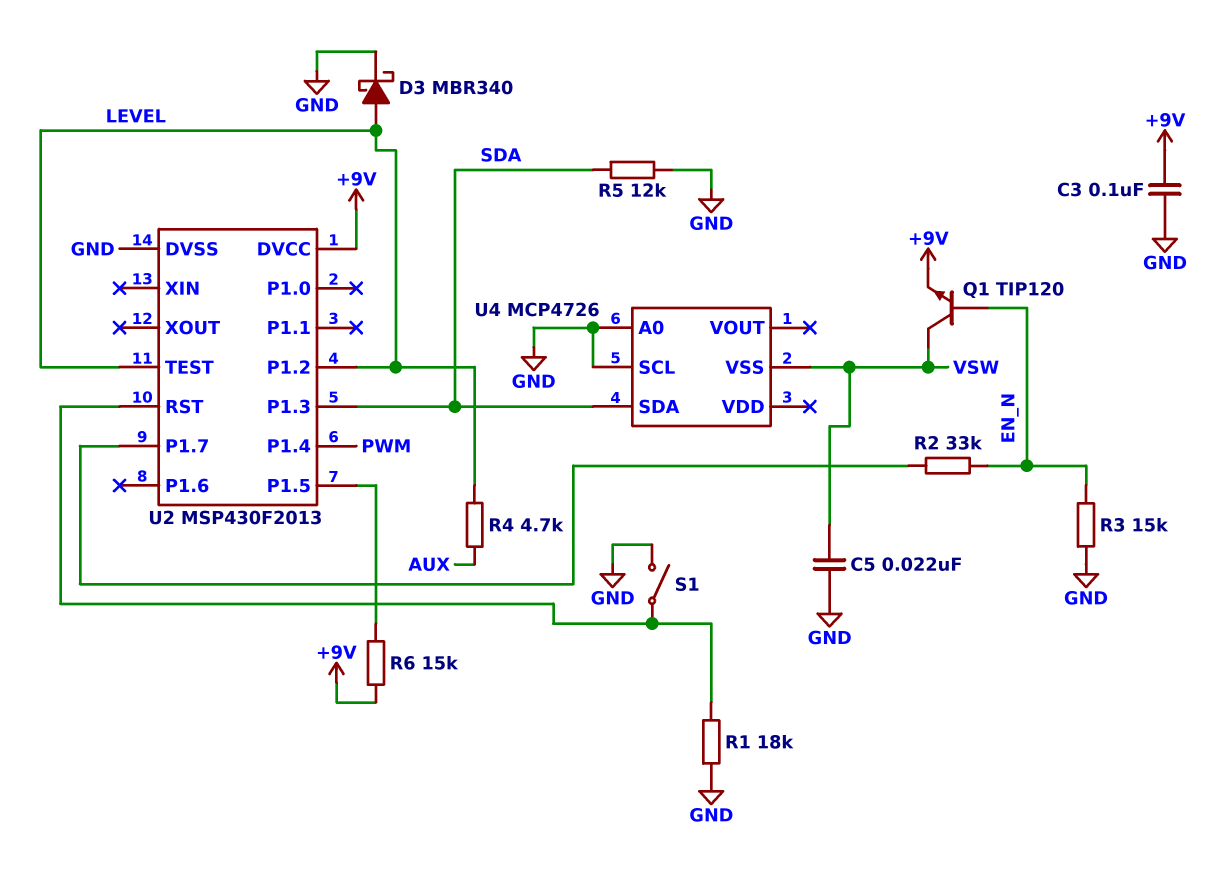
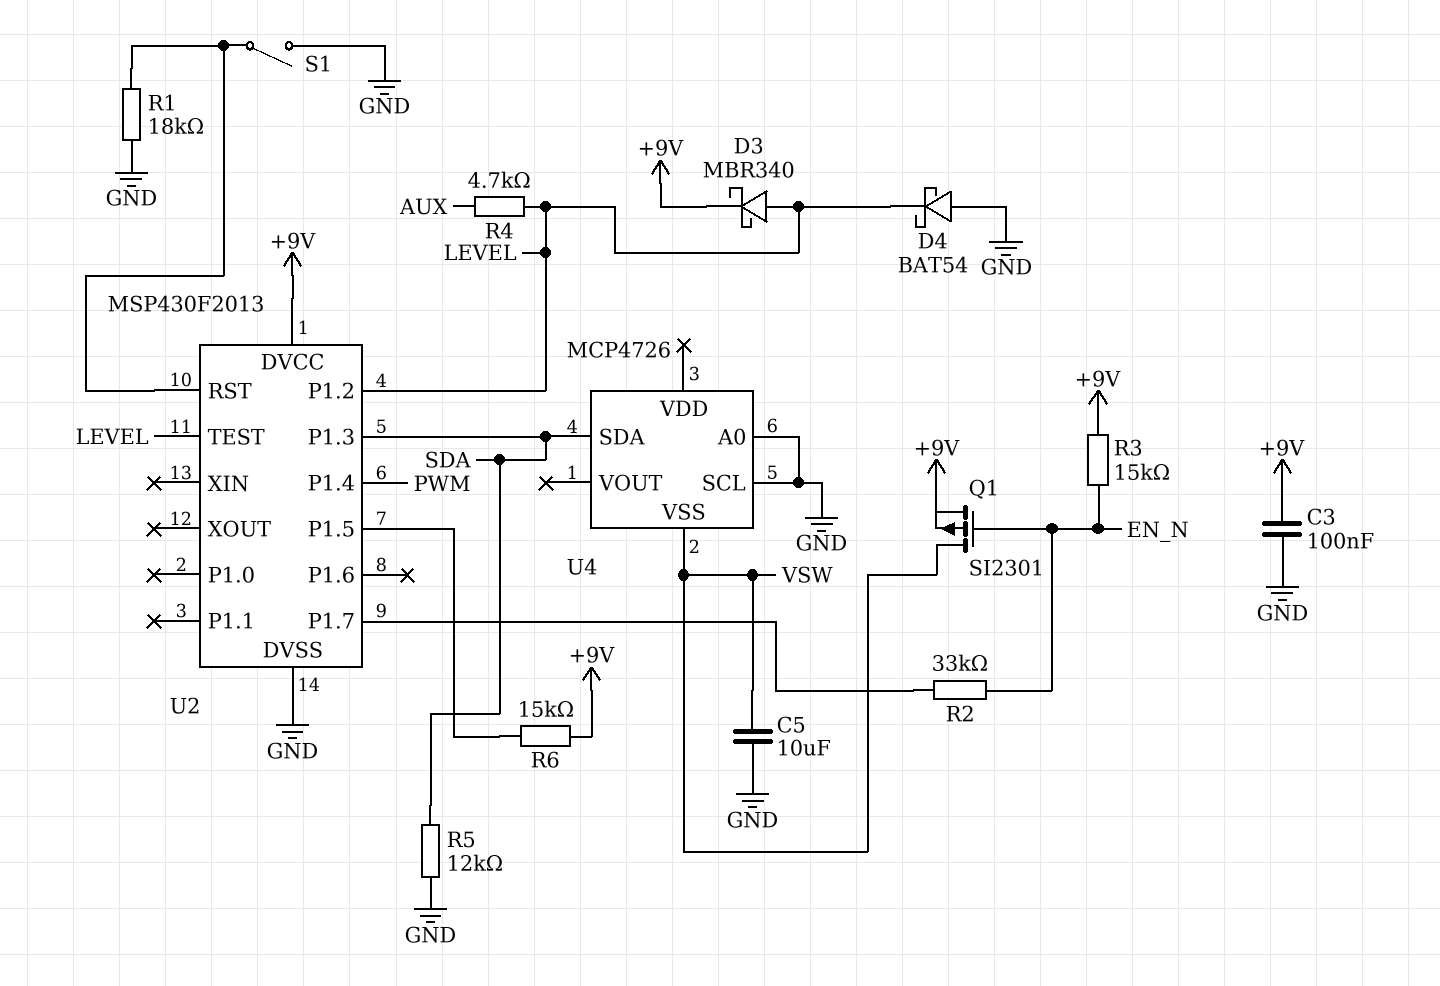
C5: 22nF (GND, VSW) -> 10uF (GND, VSW)
D3: schottky MBR340 (A LEVEL, K GND) -> schottky MBR340 (A LEVEL, K +9V)
D4: none -> schottky BAT54 (A GND, K LEVEL)
Q1: NPN TIP120 (B EN_N, C VSW, E +9V) -> PMOS SI2301 (G EN_N, D VSW, S +9V)
R3: 15k (EN_N, GND) -> 15k (+9V, EN_N)

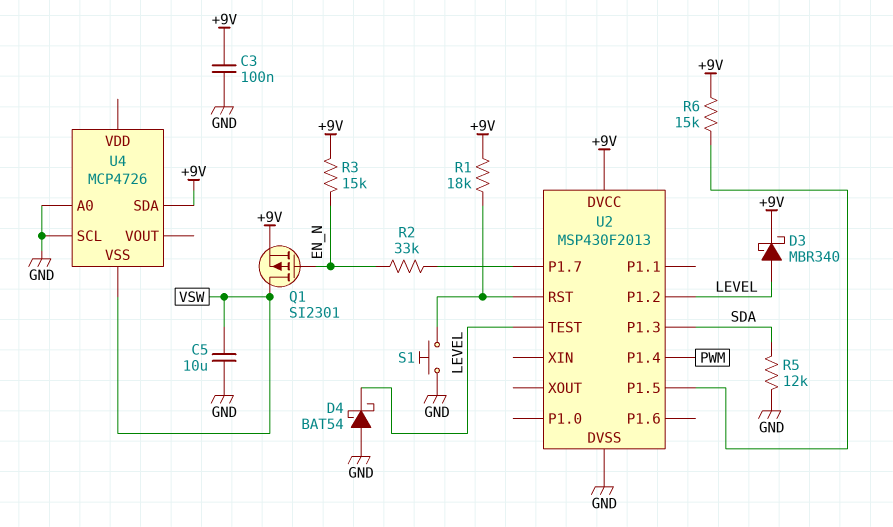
R1: 18k (GND, U2/RST) -> 18k (+9V, U2/RST)
R4: 4.7k (AUX, LEVEL) -> none
S1: switch (GND, U2/RST) -> button (GND, U2/RST)
U4 pin SDA: SDA -> +9V

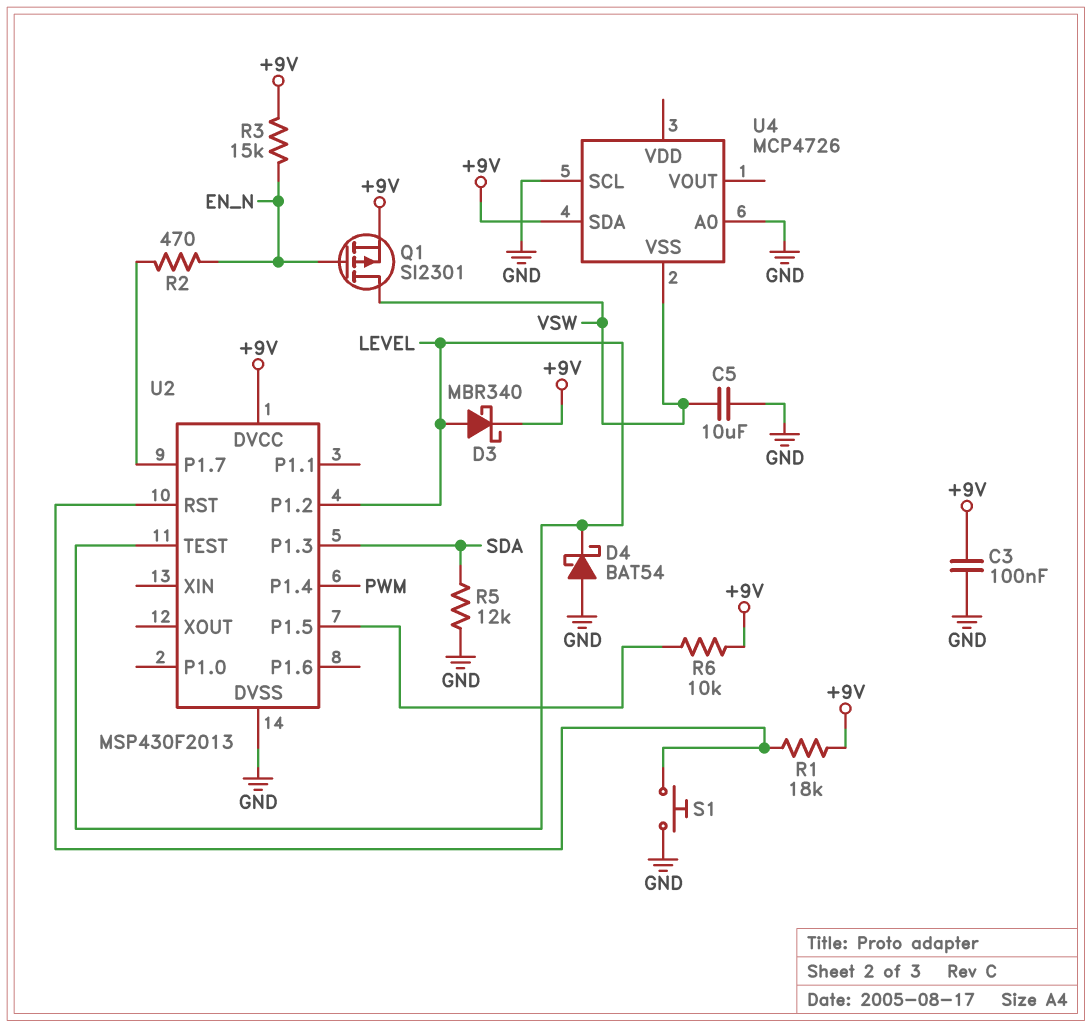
R2: 33k (EN_N, U2/P1.7) -> 470 (EN_N, U2/P1.7)
R6: 15k (+9V, U2/P1.5) -> 10k (+9V, U2/P1.5)

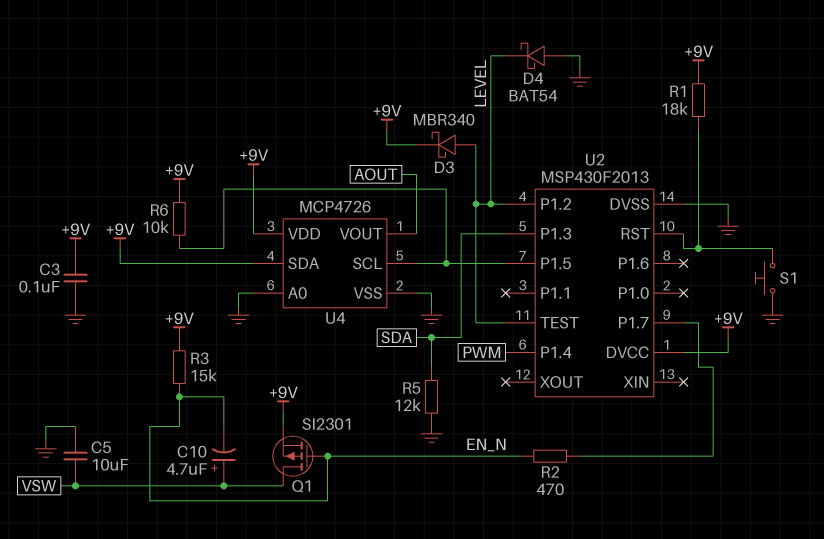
C10: none -> 4.7uF (plus VSW, minus EN_N)
U4 pin SCL: GND -> U2/P1.5
U4 pin VDD: none -> +9V
U4 pin VOUT: none -> AOUT
U4 pin VSS: VSW -> GND

